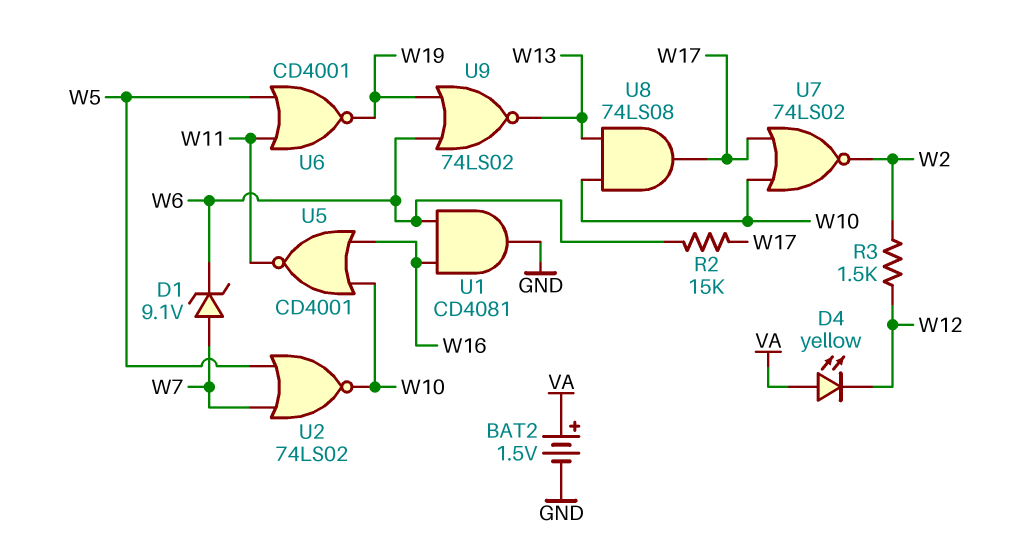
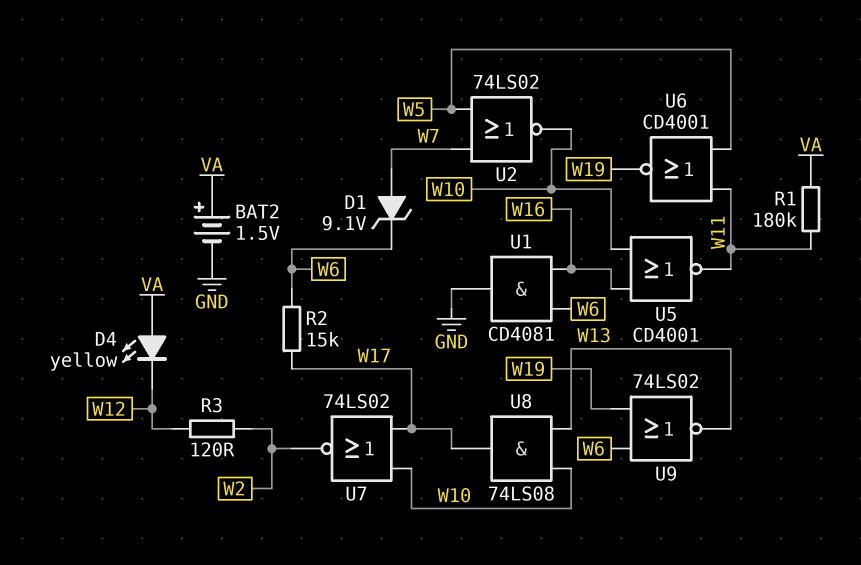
R1: none -> 180k (VA, W11)
R3: 1.5k (W2, W12) -> 120 (W2, W12)

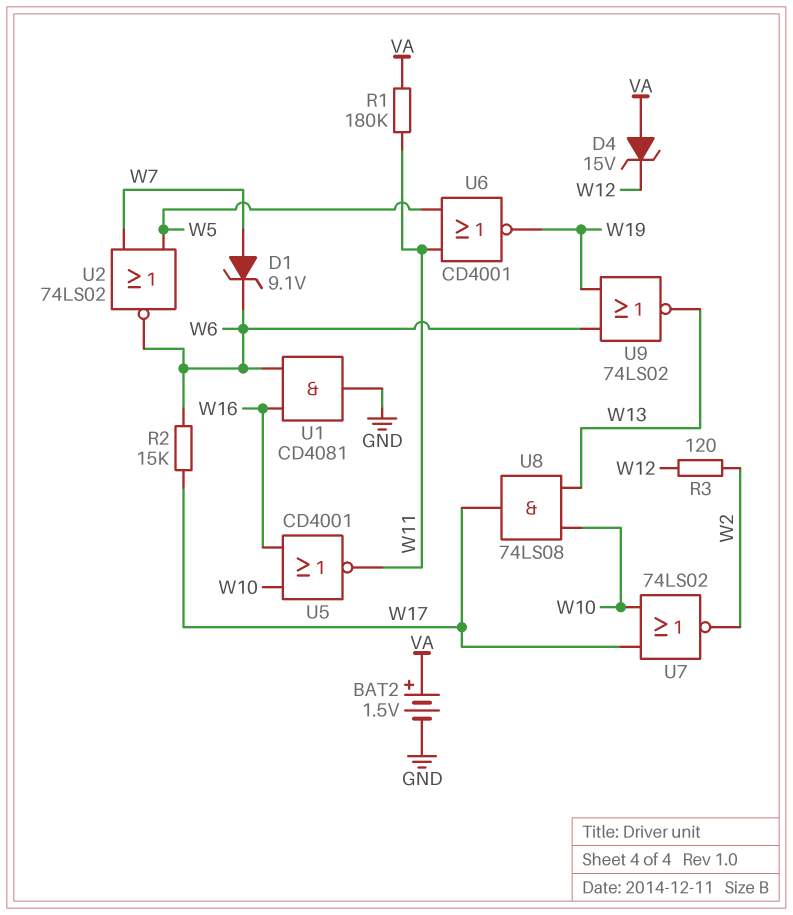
D4: LED yellow (A VA, K W12) -> zener 15V (A VA, K W12)
U2: NOR 74LS02 (in W5, in W7, out W10) -> NOR 74LS02 (in W5, in W7, out W6)

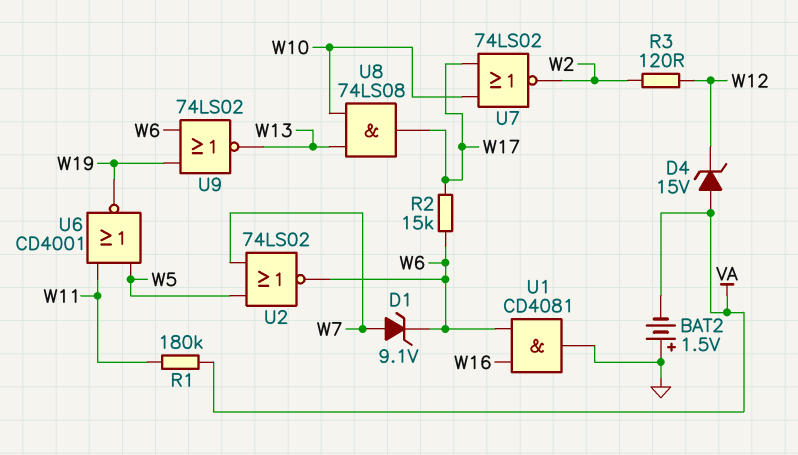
BAT2: 1.5V (plus VA, minus GND) -> 1.5V (plus GND, minus VA)
U5: NOR CD4001 (in W10, in W16, out W11) -> none

